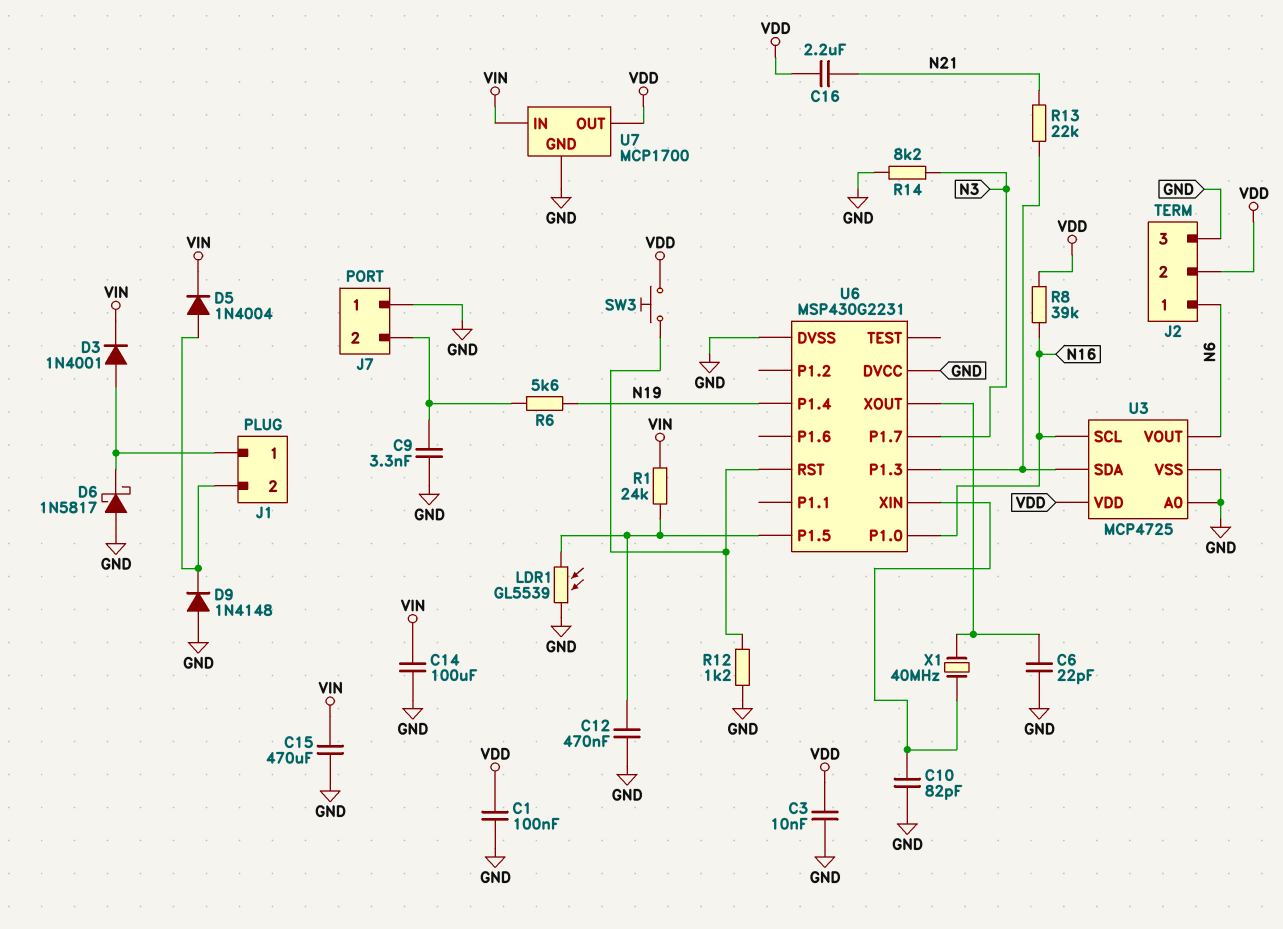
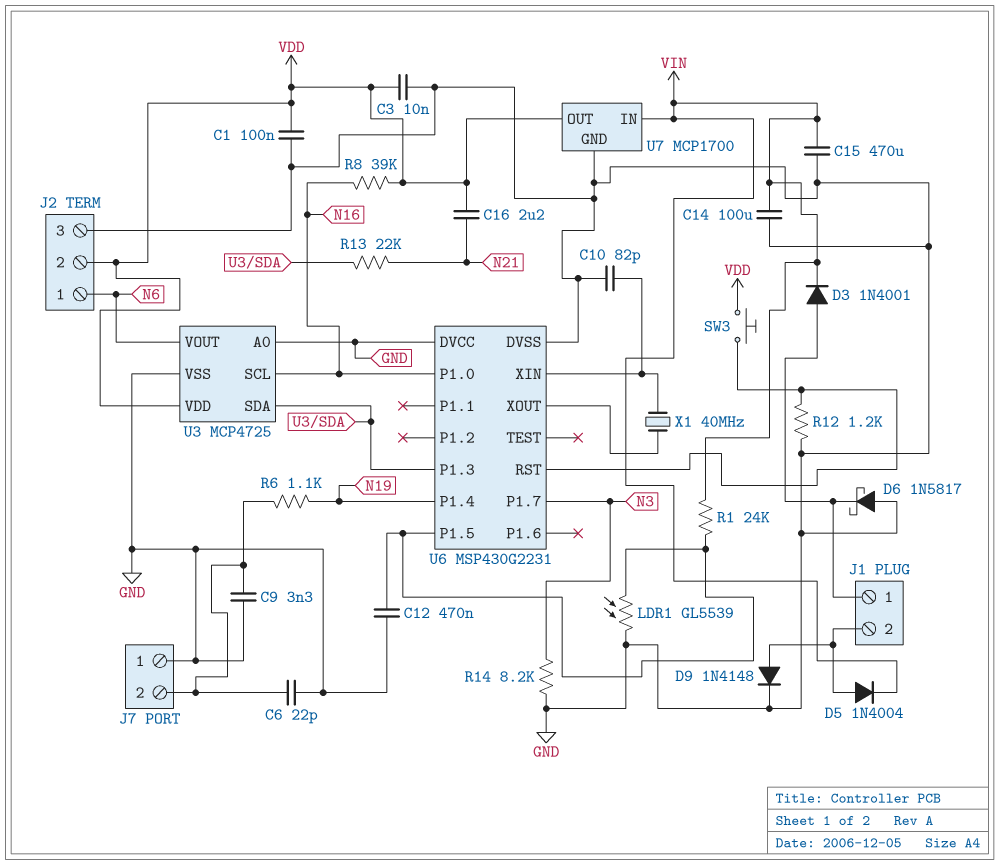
C6: 22pF (GND, U6/XOUT) -> 22pF (GND, J7/2)
D9: diode 1N4148 (A GND, K J1/2) -> diode 1N4148 (A J1/2, K GND)
R6: 5.6k (J7/2, N19) -> 1.1k (J7/2, N19)

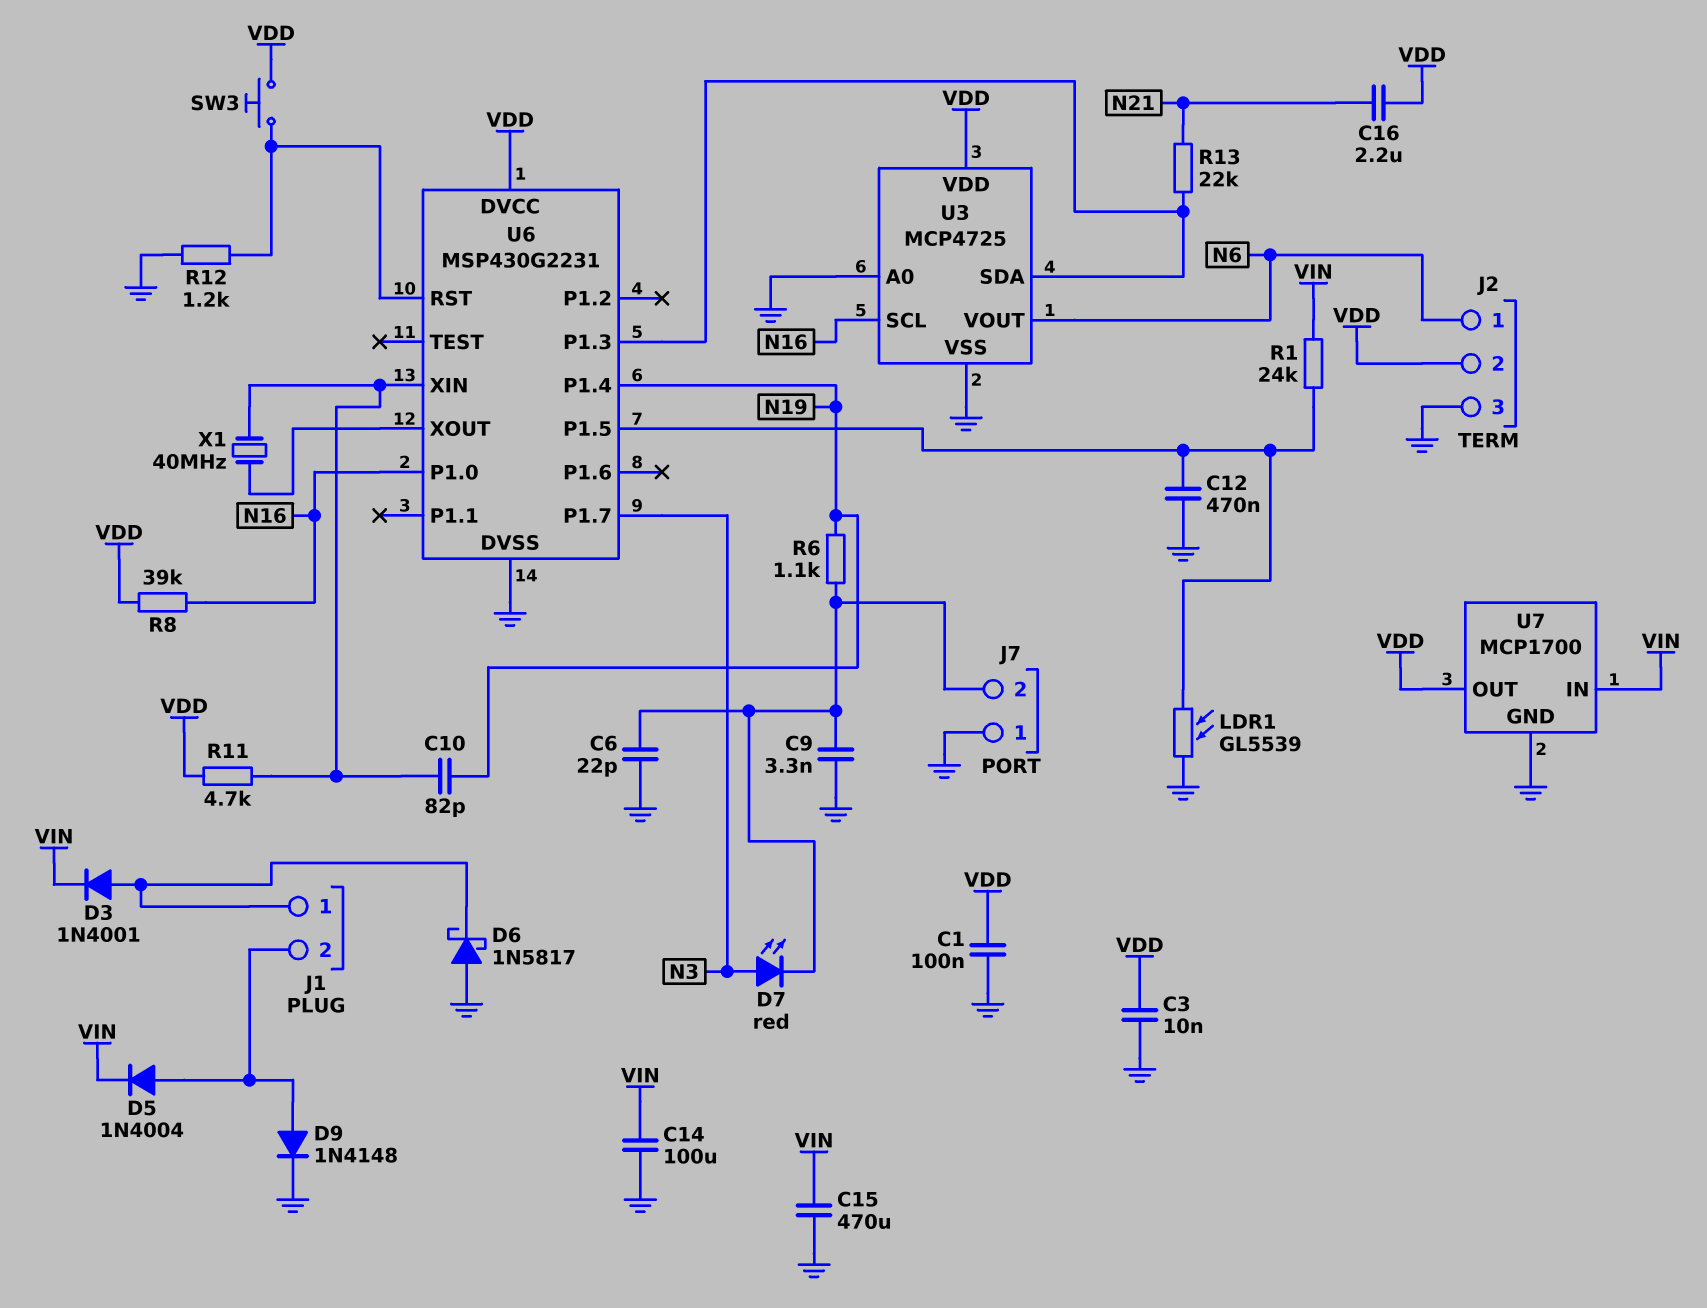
C10: 82pF (GND, U6/XIN) -> 82pF (N19, U6/XIN)
D7: none -> LED red (A N3, K J7/2)
R11: none -> 4.7k (U6/XIN, VDD)
R14: 8.2k (GND, N3) -> none
U6 pin DVCC: GND -> VDD

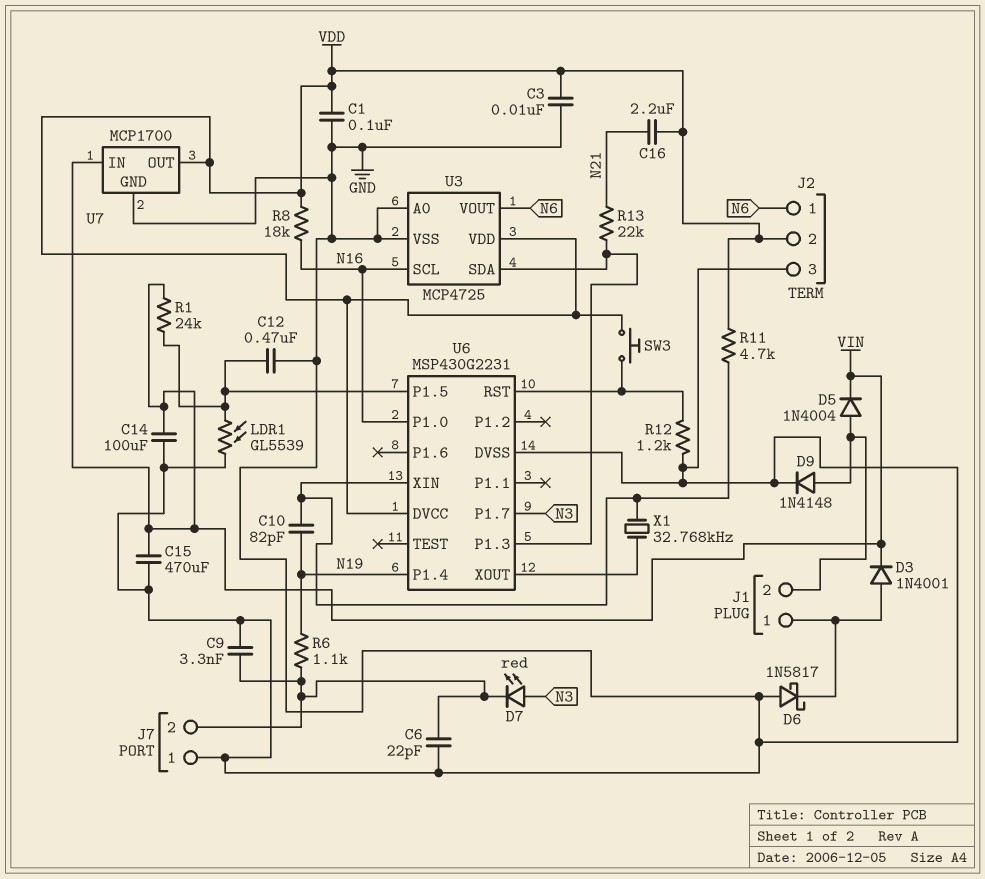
R8: 39k (N16, VDD) -> 18k (N16, VDD)
X1: 40MHz (U6/XIN, U6/XOUT) -> 32.768kHz (U6/XIN, U6/XOUT)

